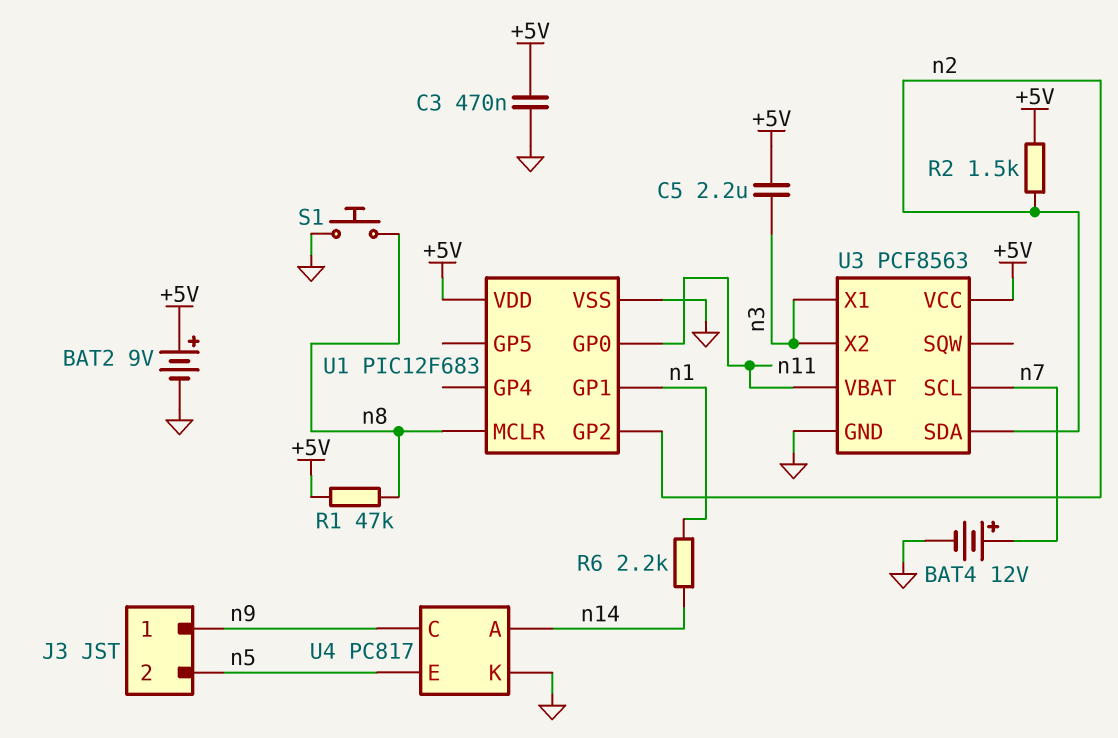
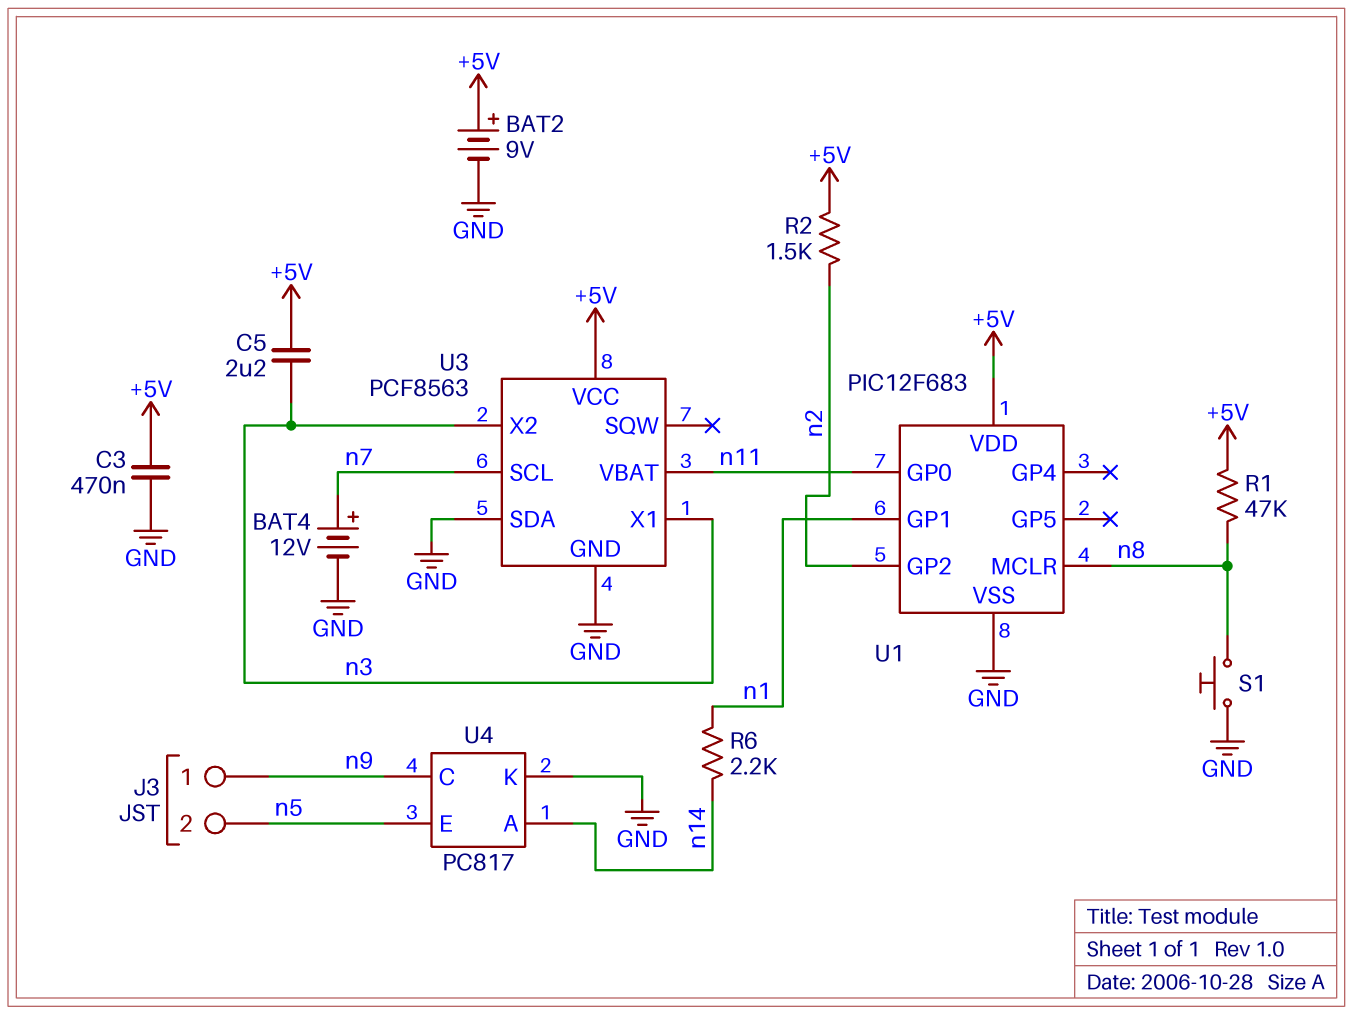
U3 pin SDA: n2 -> GND

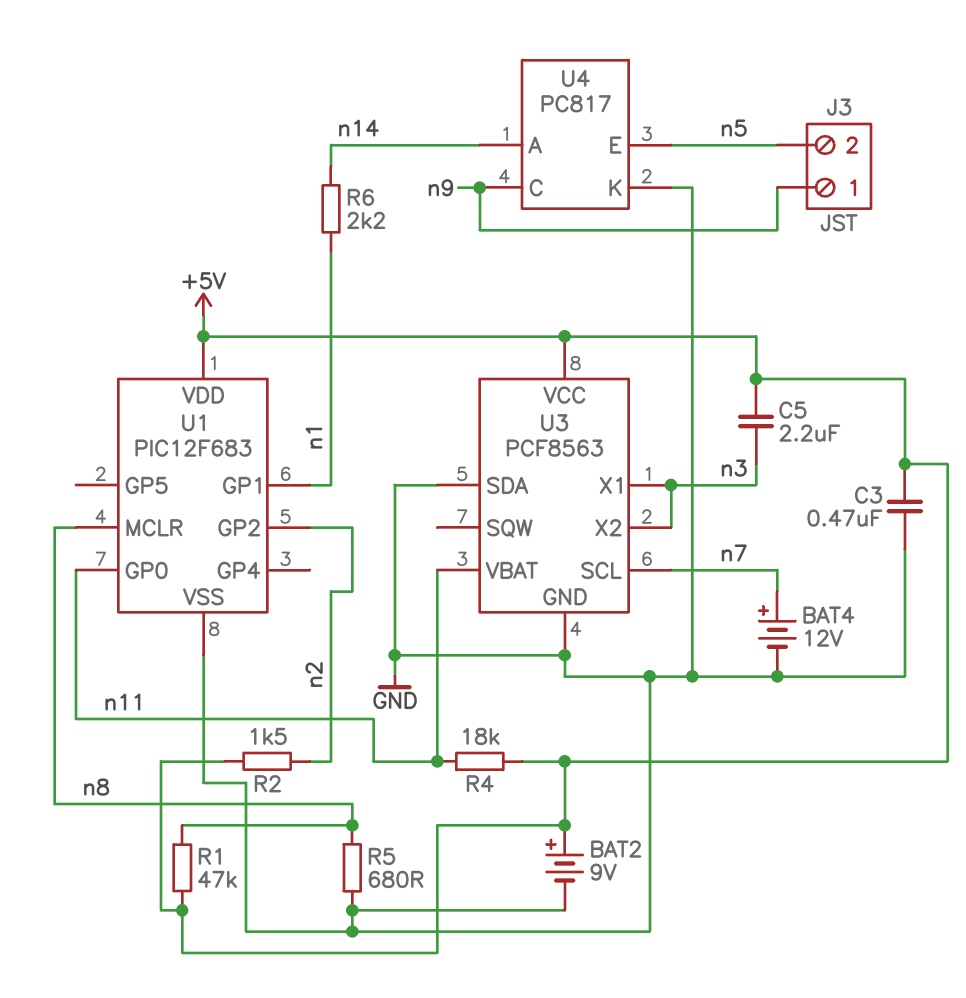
R4: none -> 18k (+5V, n11)
R5: none -> 680 (GND, n8)
S1: button (GND, n8) -> none

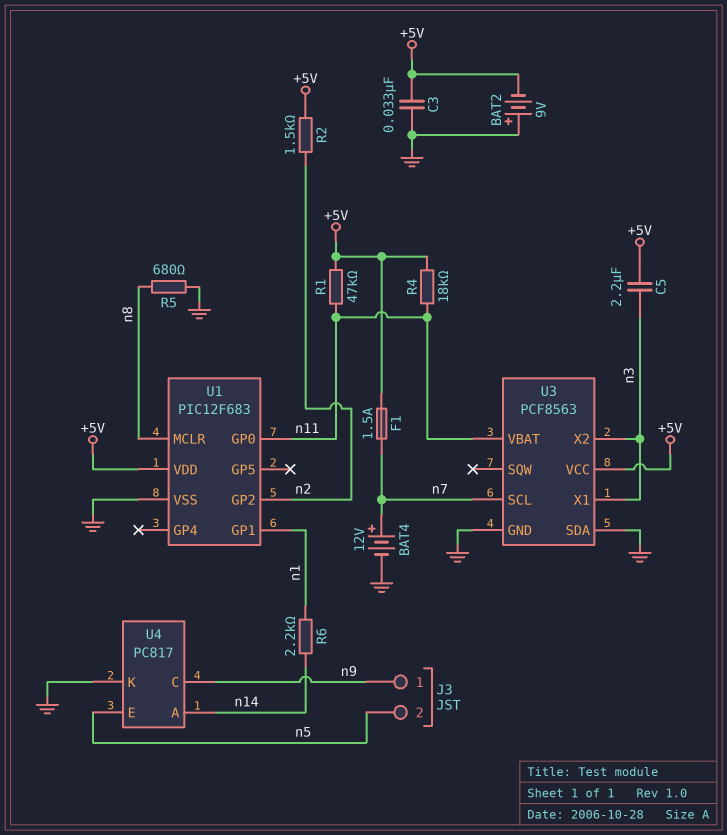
BAT2: 9V (plus +5V, minus GND) -> 9V (plus GND, minus +5V)
C3: 470nF (+5V, GND) -> 33nF (+5V, GND)
F1: none -> 1.5A (+5V, n7)
R1: 47k (+5V, n8) -> 47k (+5V, n11)

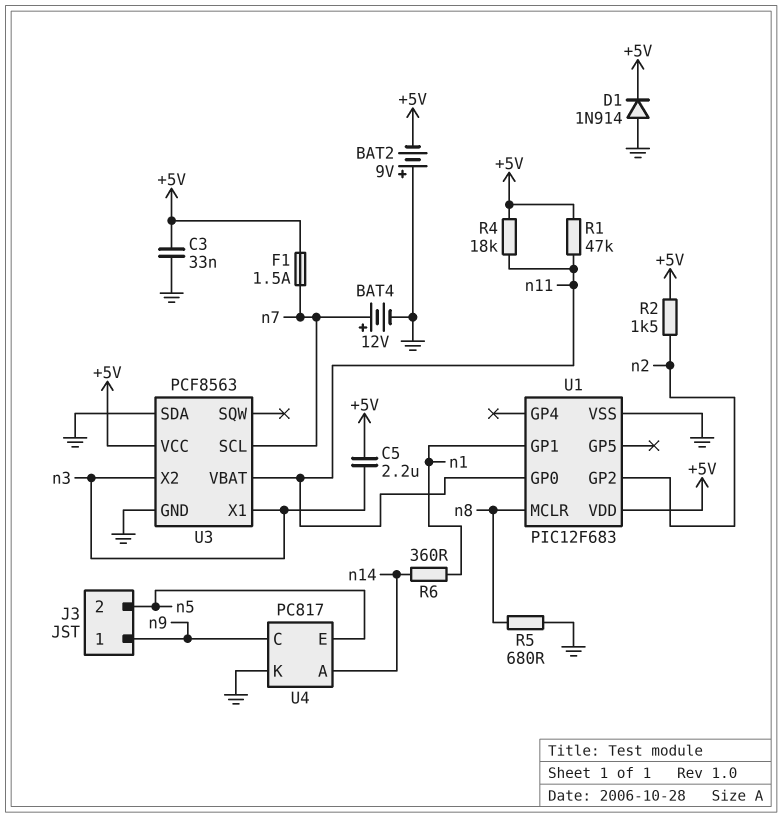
D1: none -> diode 1N914 (A GND, K +5V)
R6: 2.2k (n1, n14) -> 360 (n1, n14)

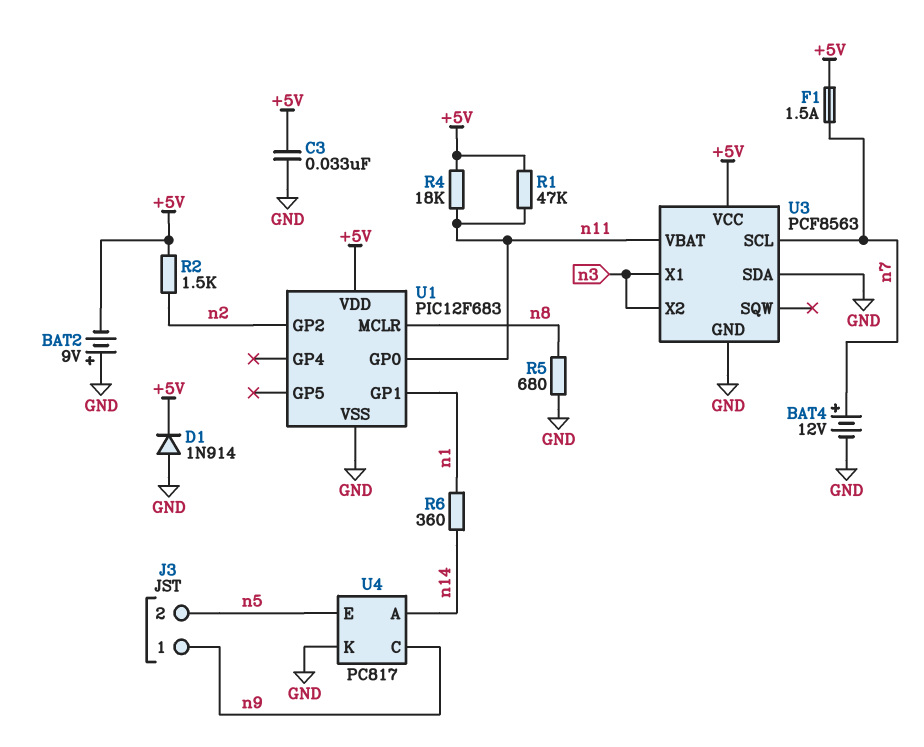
C5: 2.2uF (+5V, n3) -> none

